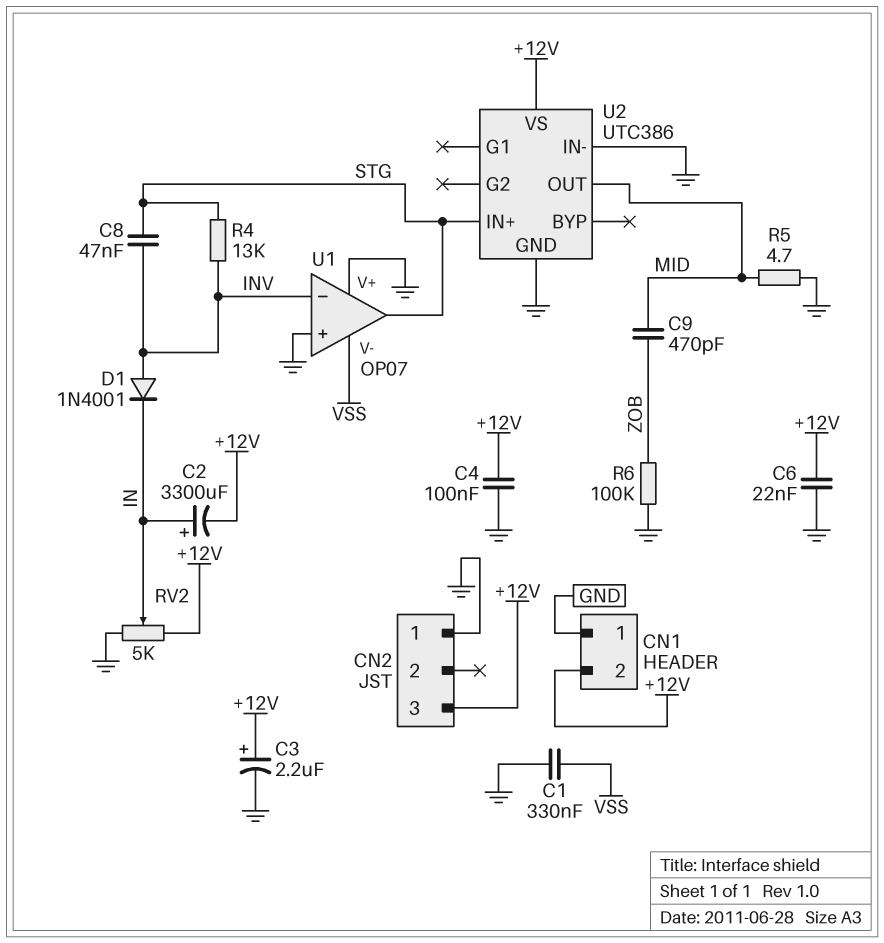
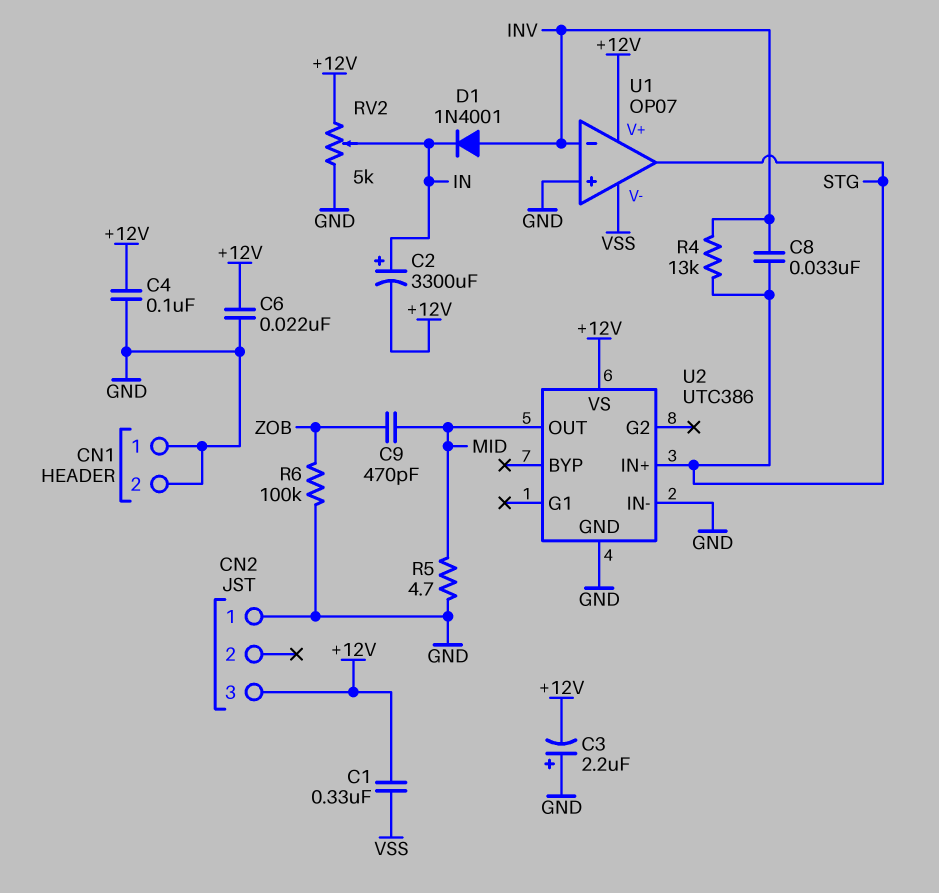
C1: 330nF (GND, VSS) -> 330nF (+12V, VSS)
C3: 2.2uF (plus +12V, minus GND) -> 2.2uF (plus GND, minus +12V)
C8: 47nF (INV, STG) -> 33nF (INV, STG)
CN1 pin 2: +12V -> GND
U1 pin V+: GND -> +12V

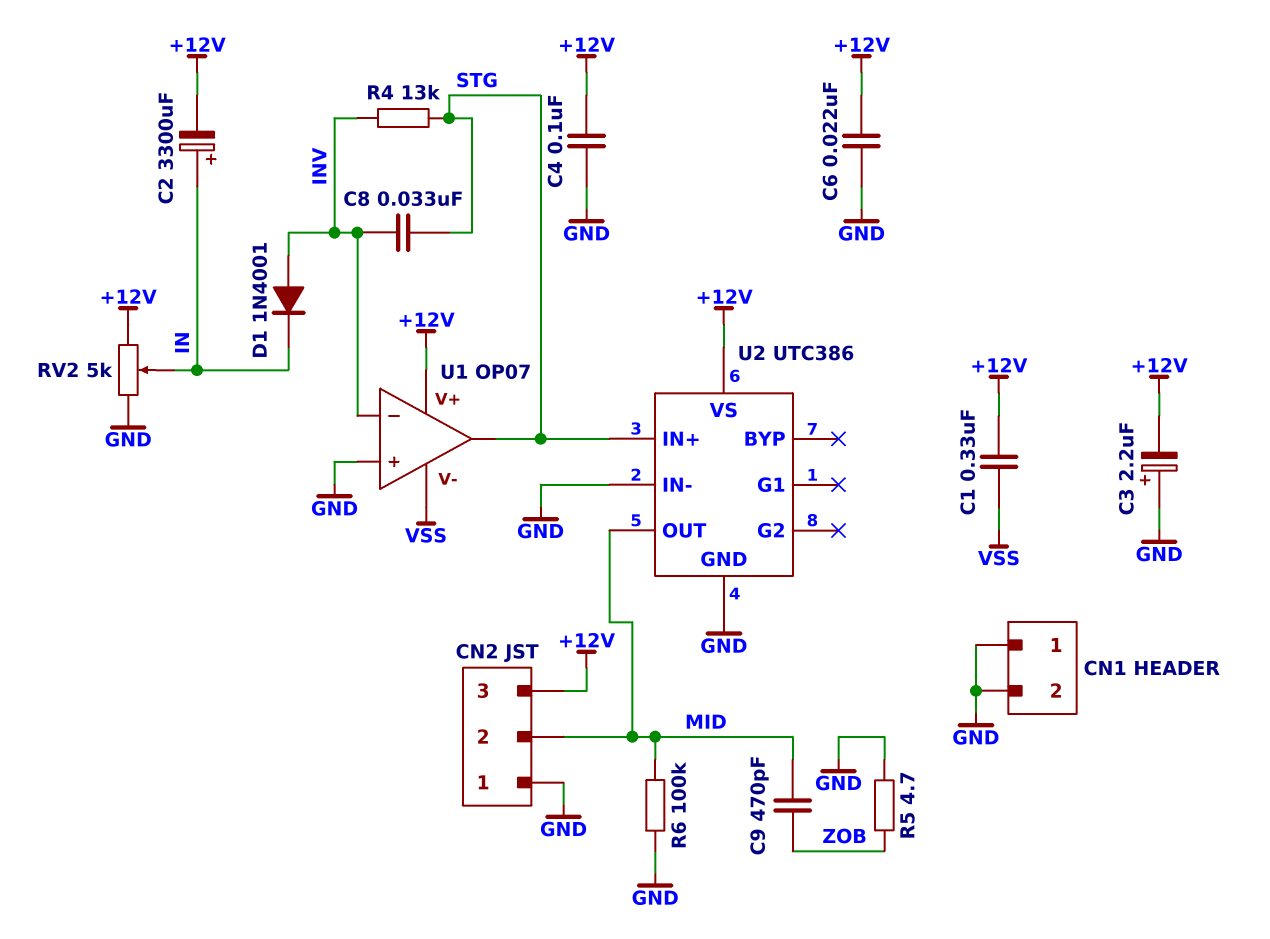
CN2 pin 2: none -> MID
R5: 4.7 (GND, MID) -> 4.7 (GND, ZOB)
R6: 100k (GND, ZOB) -> 100k (GND, MID)

